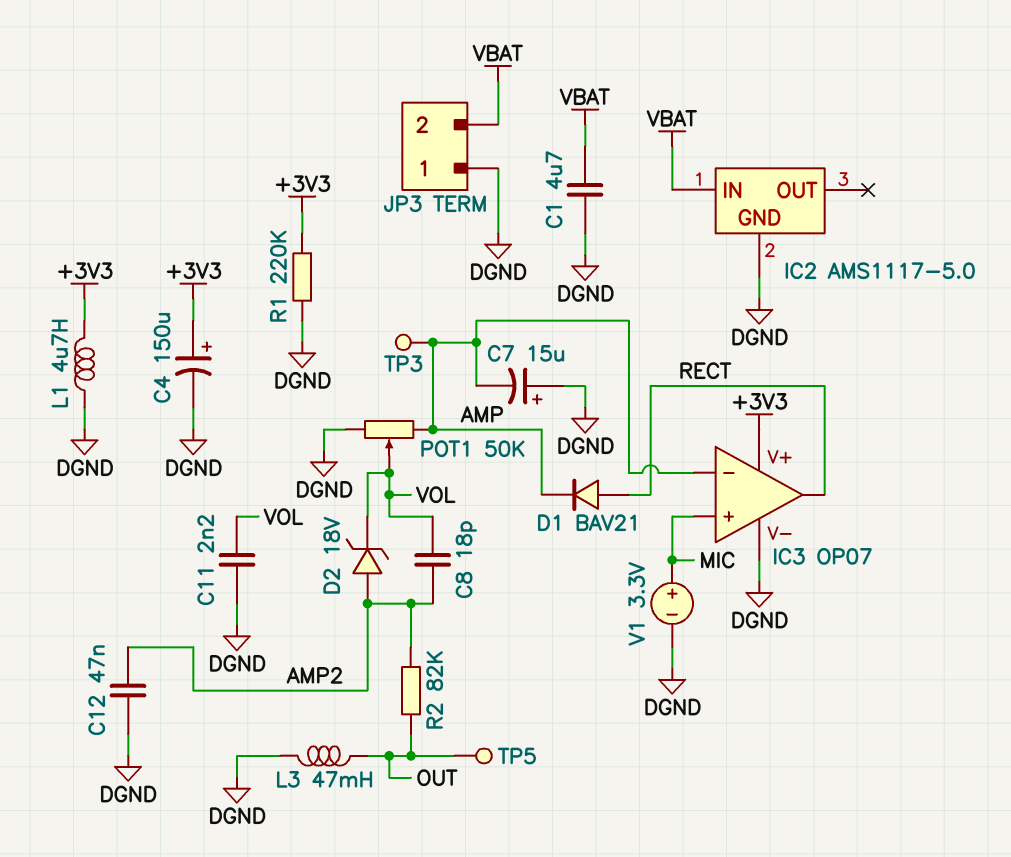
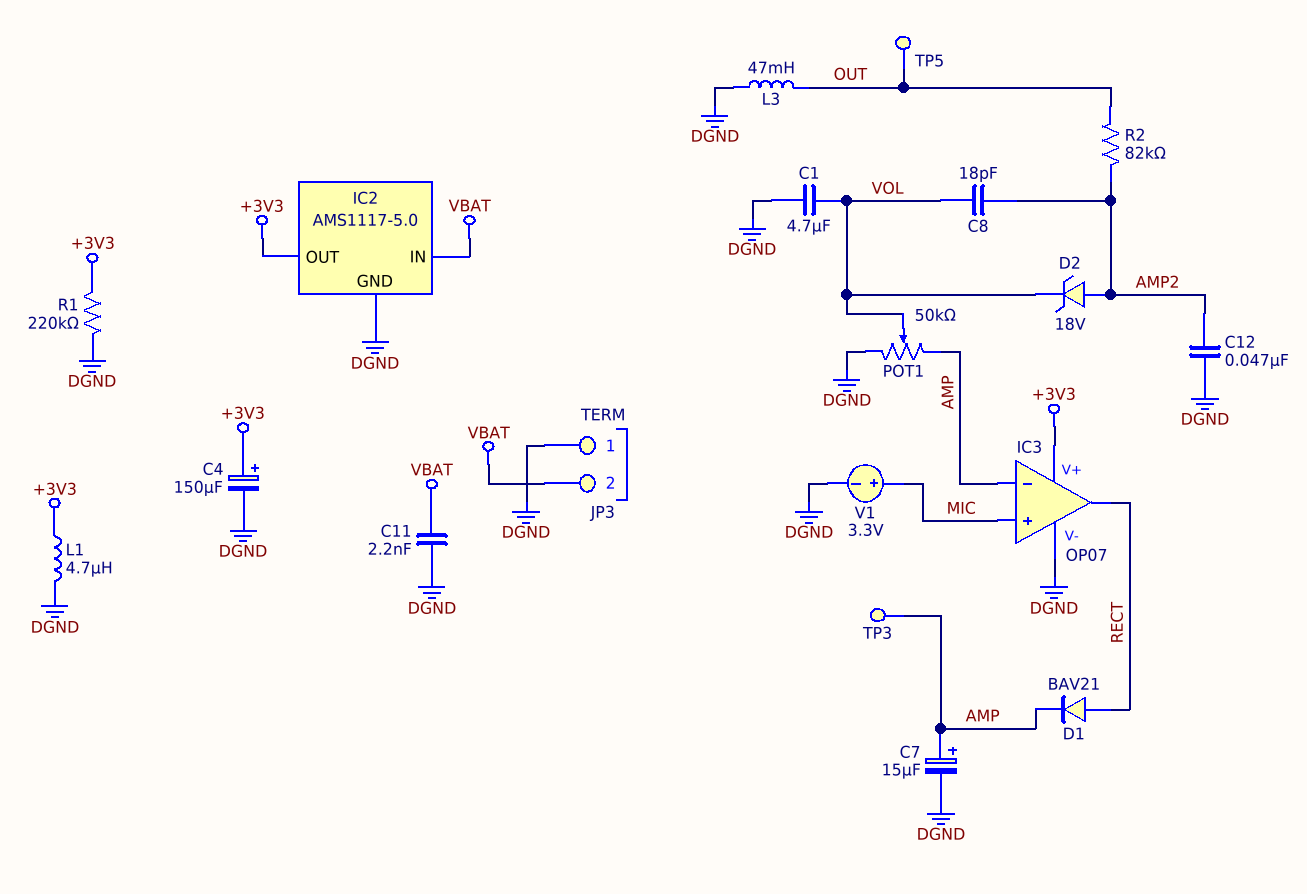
C1: 4.7uF (DGND, VBAT) -> 4.7uF (DGND, VOL)
C7: 15uF (plus DGND, minus AMP) -> 15uF (plus AMP, minus DGND)
C11: 2.2nF (DGND, VOL) -> 2.2nF (DGND, VBAT)
IC2 pin OUT: none -> +3V3

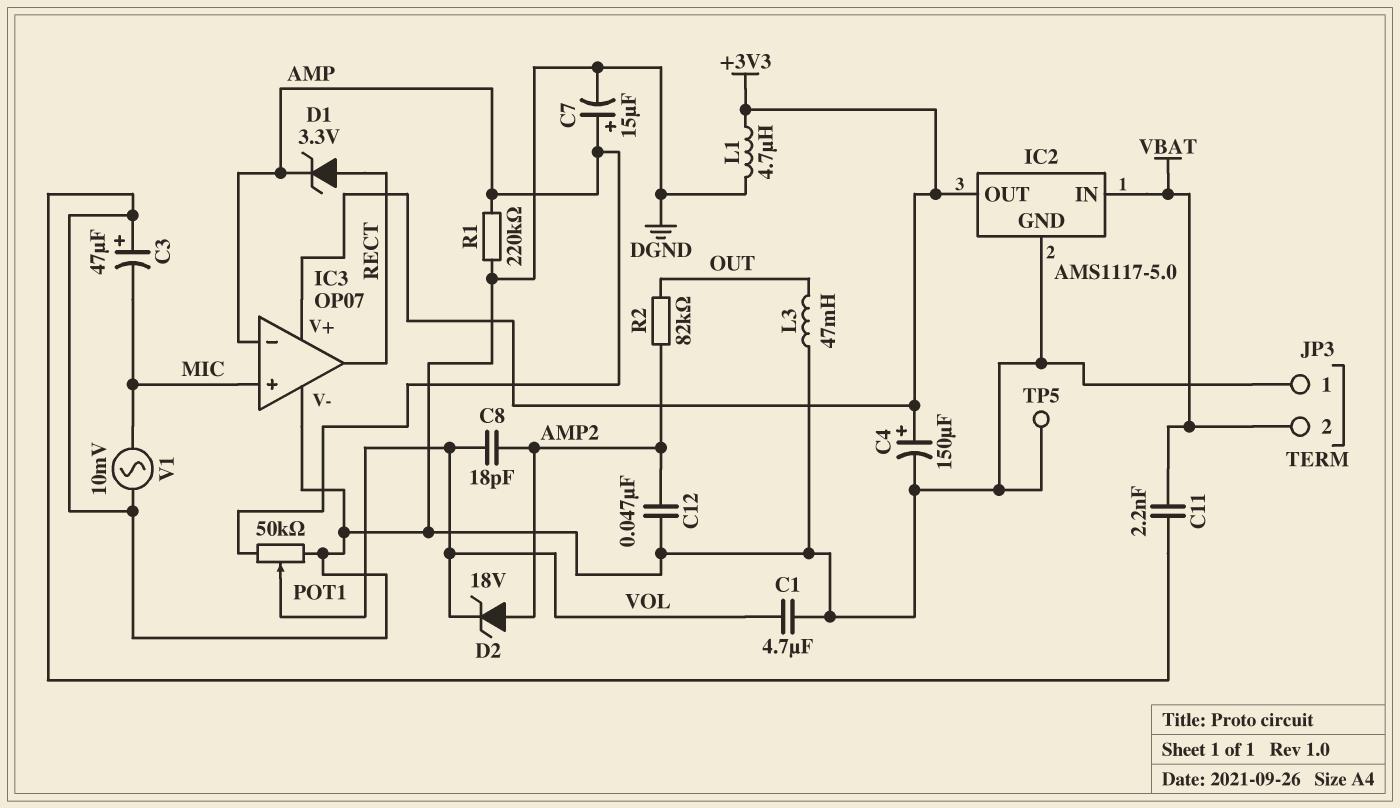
C3: none -> 47uF (plus DGND, minus MIC)
D1: diode BAV21 (A RECT, K AMP) -> zener 3.3V (A RECT, K AMP)
R1: 220k (+3V3, DGND) -> 220k (AMP, DGND)
TP3: test point (AMP) -> none
TP5: test point (OUT) -> test point (DGND)
V1: 3.3V (plus MIC, minus DGND) -> AC 10mV (DGND, MIC)

